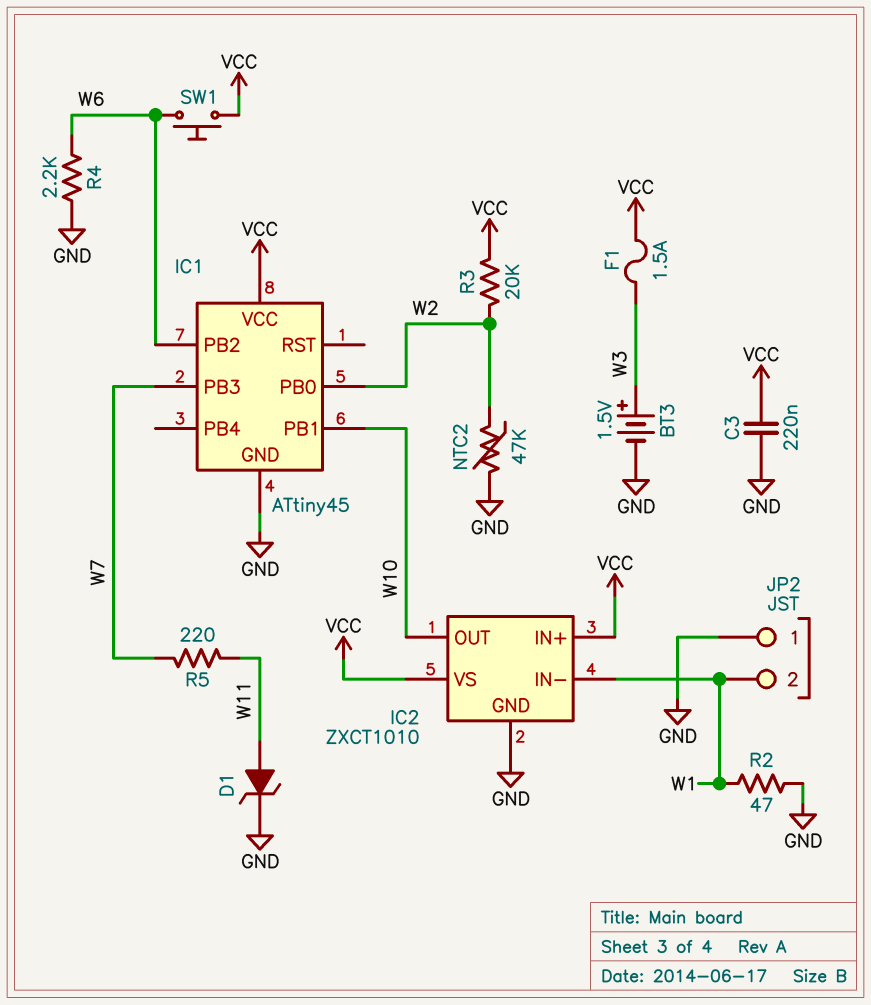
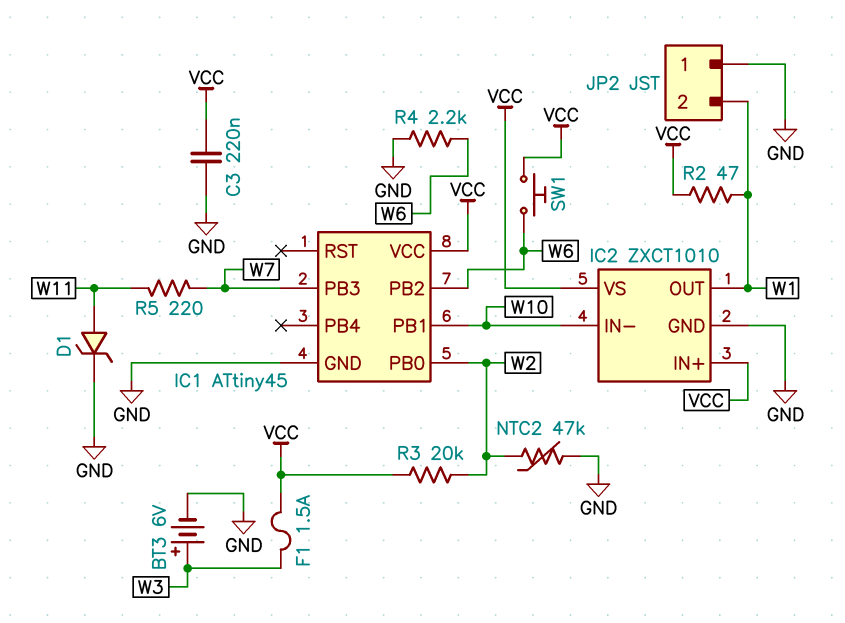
BT3: 1.5V (plus W3, minus GND) -> 6V (plus W3, minus GND)
IC2 pin IN-: W1 -> W10
IC2 pin OUT: W10 -> W1
R2: 47 (GND, W1) -> 47 (VCC, W1)

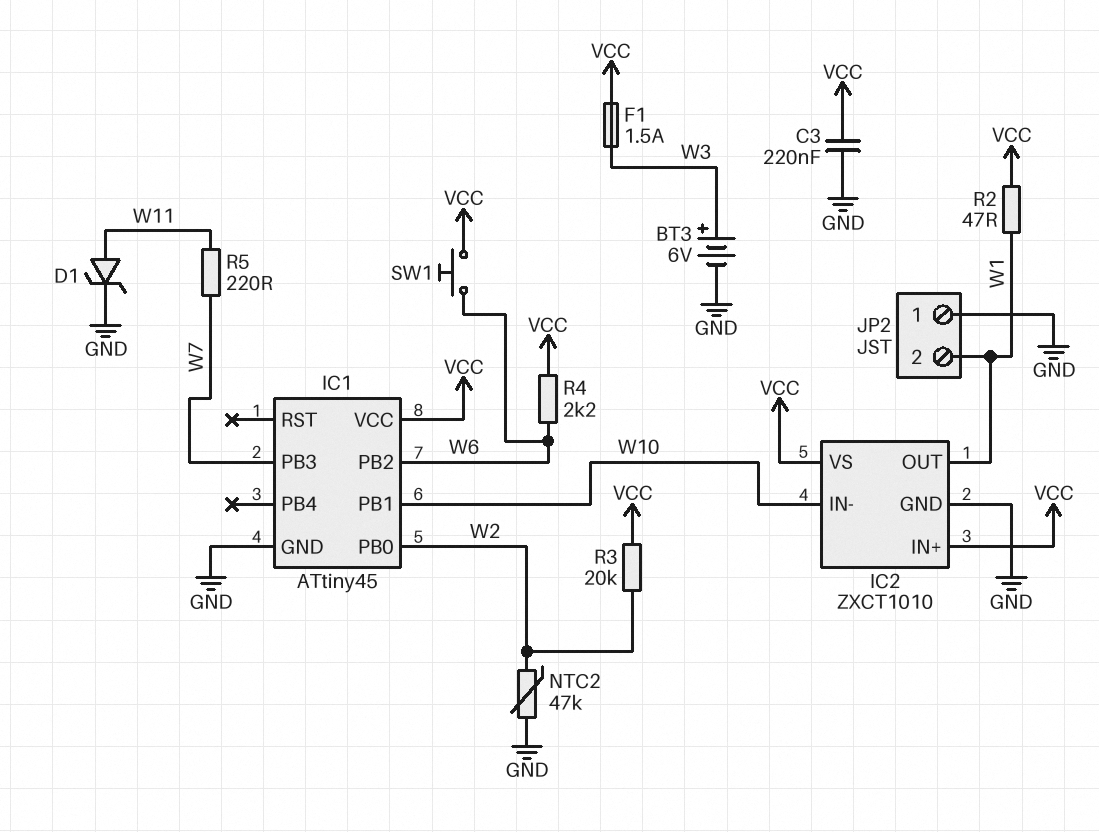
R4: 2.2k (GND, W6) -> 2.2k (VCC, W6)

